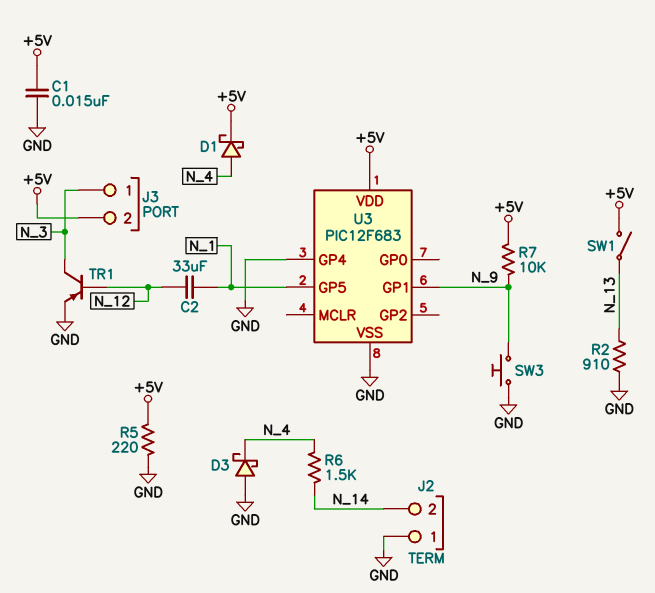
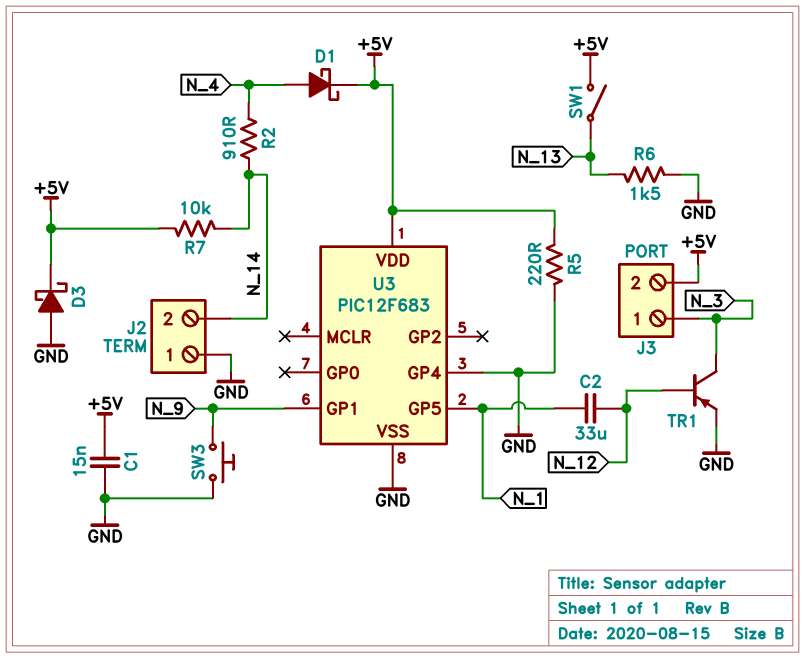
D3: schottky (A GND, K N_4) -> schottky (A GND, K +5V)
R2: 910 (GND, N_13) -> 910 (N_4, N_14)
R6: 1.5k (N_4, N_14) -> 1.5k (GND, N_13)
R7: 10k (+5V, N_9) -> 10k (+5V, N_14)

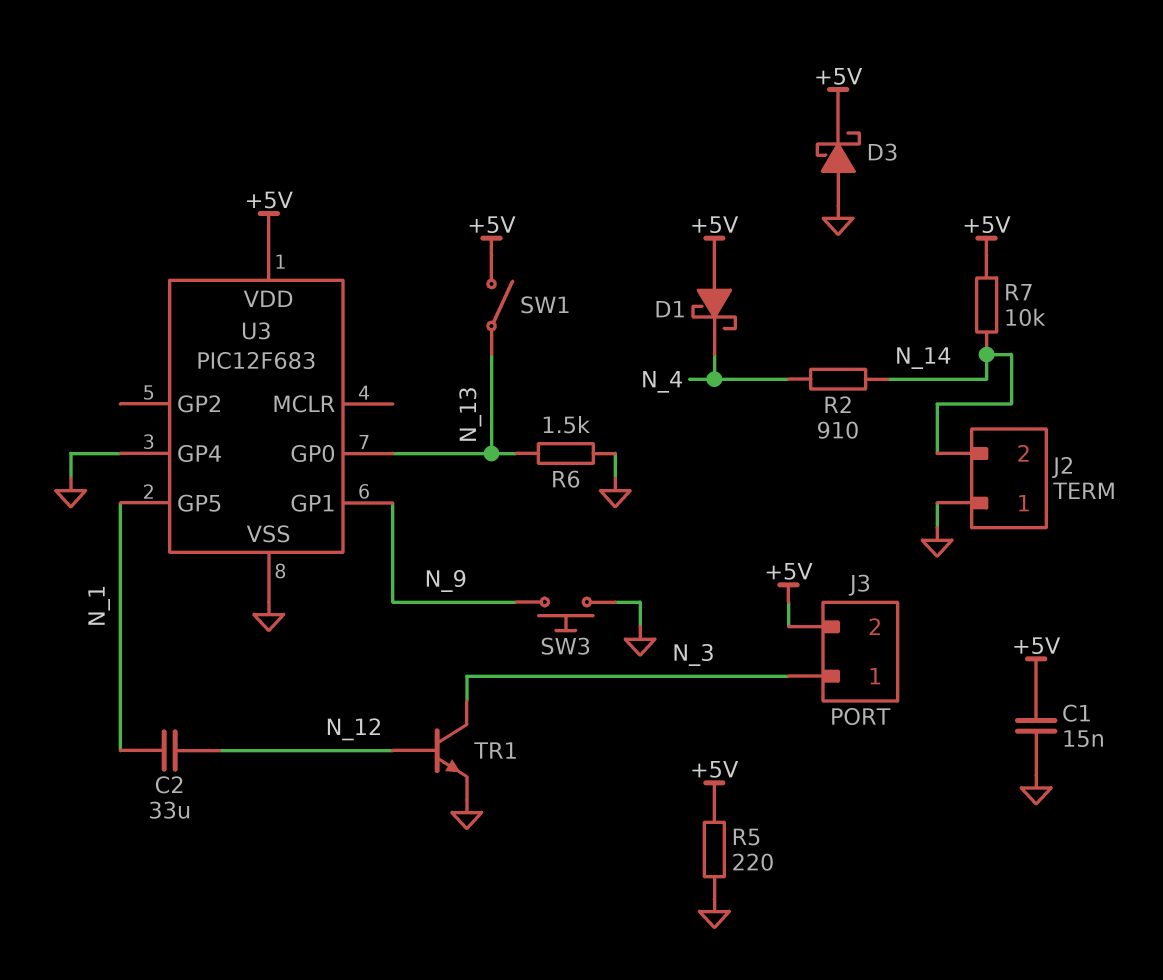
D1: schottky (A N_4, K +5V) -> schottky (A +5V, K N_4)
TR1: PNP (B N_12, C N_3, E GND) -> NPN (B N_12, C N_3, E GND)
U3 pin GP0: none -> N_13

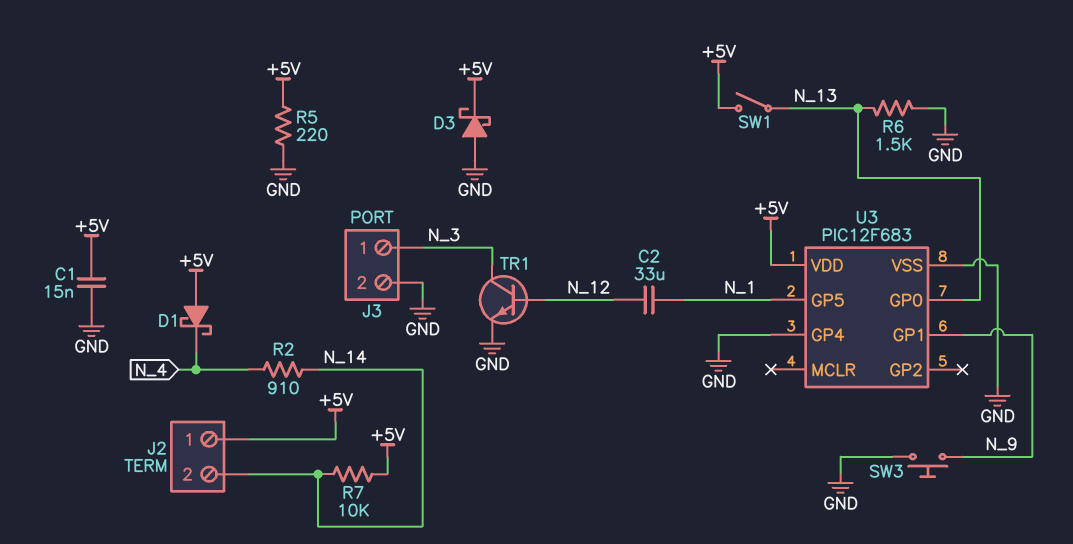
J2 pin 1: GND -> +5V
J3 pin 2: +5V -> GND

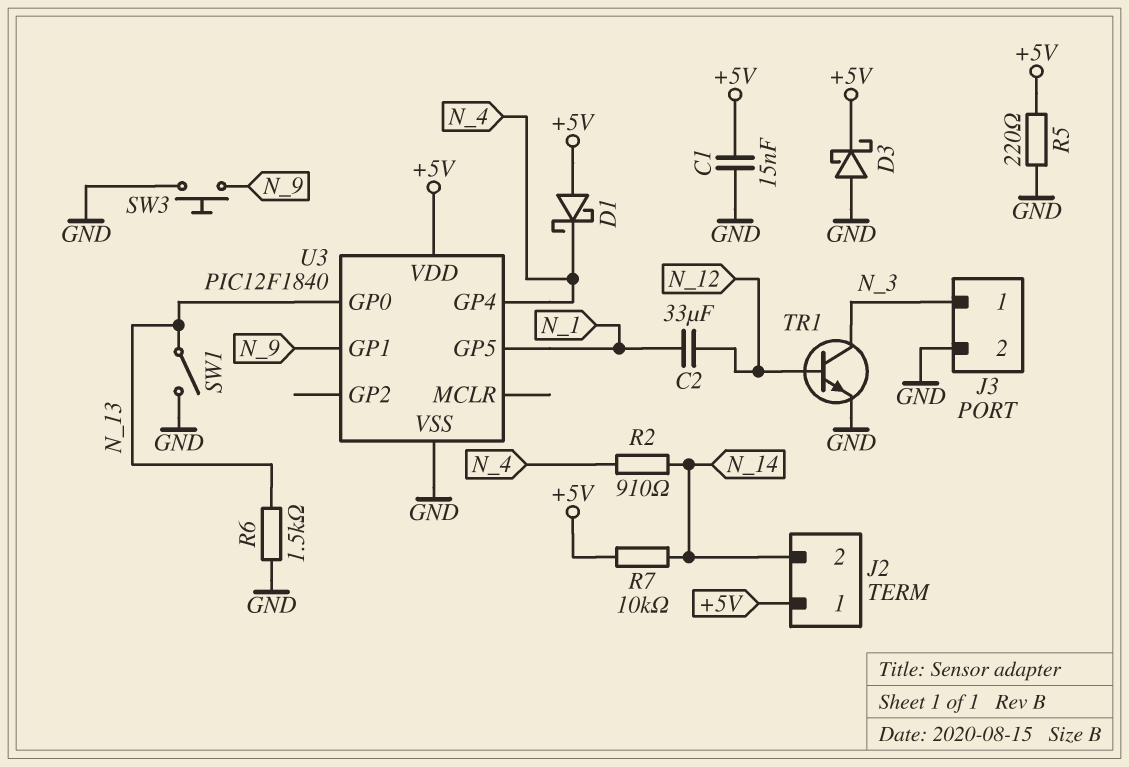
SW1: switch (+5V, N_13) -> switch (GND, N_13)
U3: PIC12F683 -> PIC12F1840
U3 pin GP4: GND -> N_4

